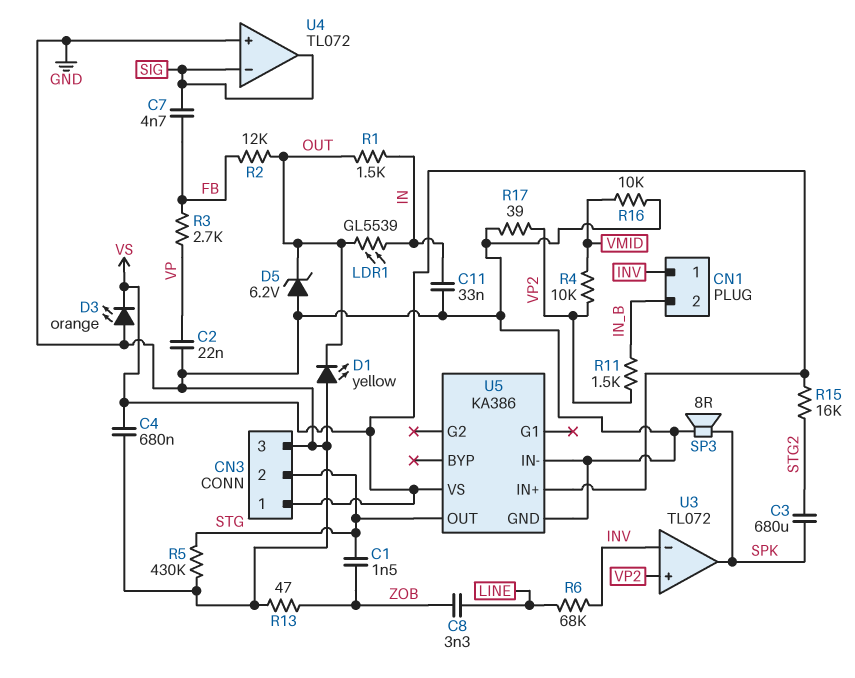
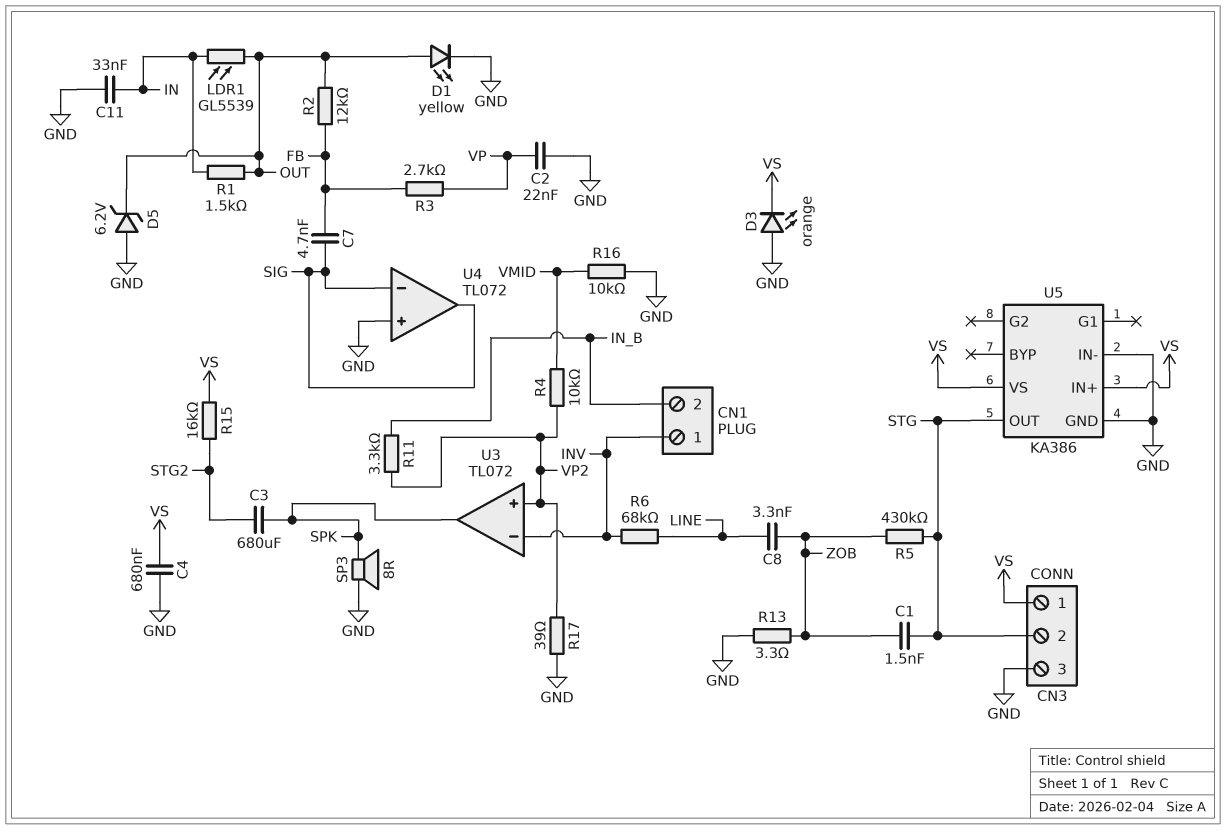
D1: LED yellow (A GND, K OUT) -> LED yellow (A OUT, K GND)
R5: 430k (GND, STG) -> 430k (STG, ZOB)
R11: 1.5k (IN_B, VP2) -> 3.3k (IN_B, VP2)
R13: 47 (GND, ZOB) -> 3.3 (GND, ZOB)

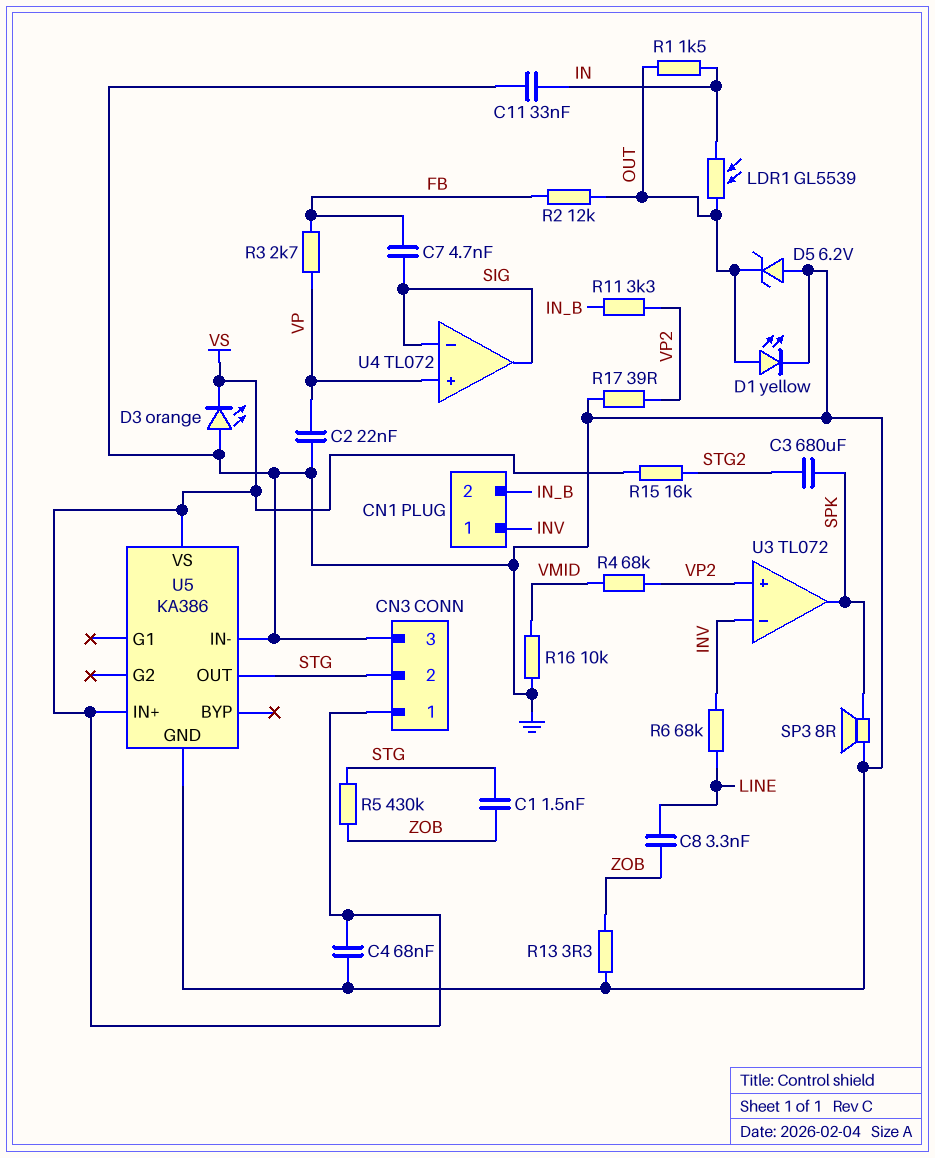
C4: 680nF (GND, VS) -> 68nF (GND, VS)
R4: 10k (VMID, VP2) -> 68k (VMID, VP2)
U4 pin in+: GND -> VP

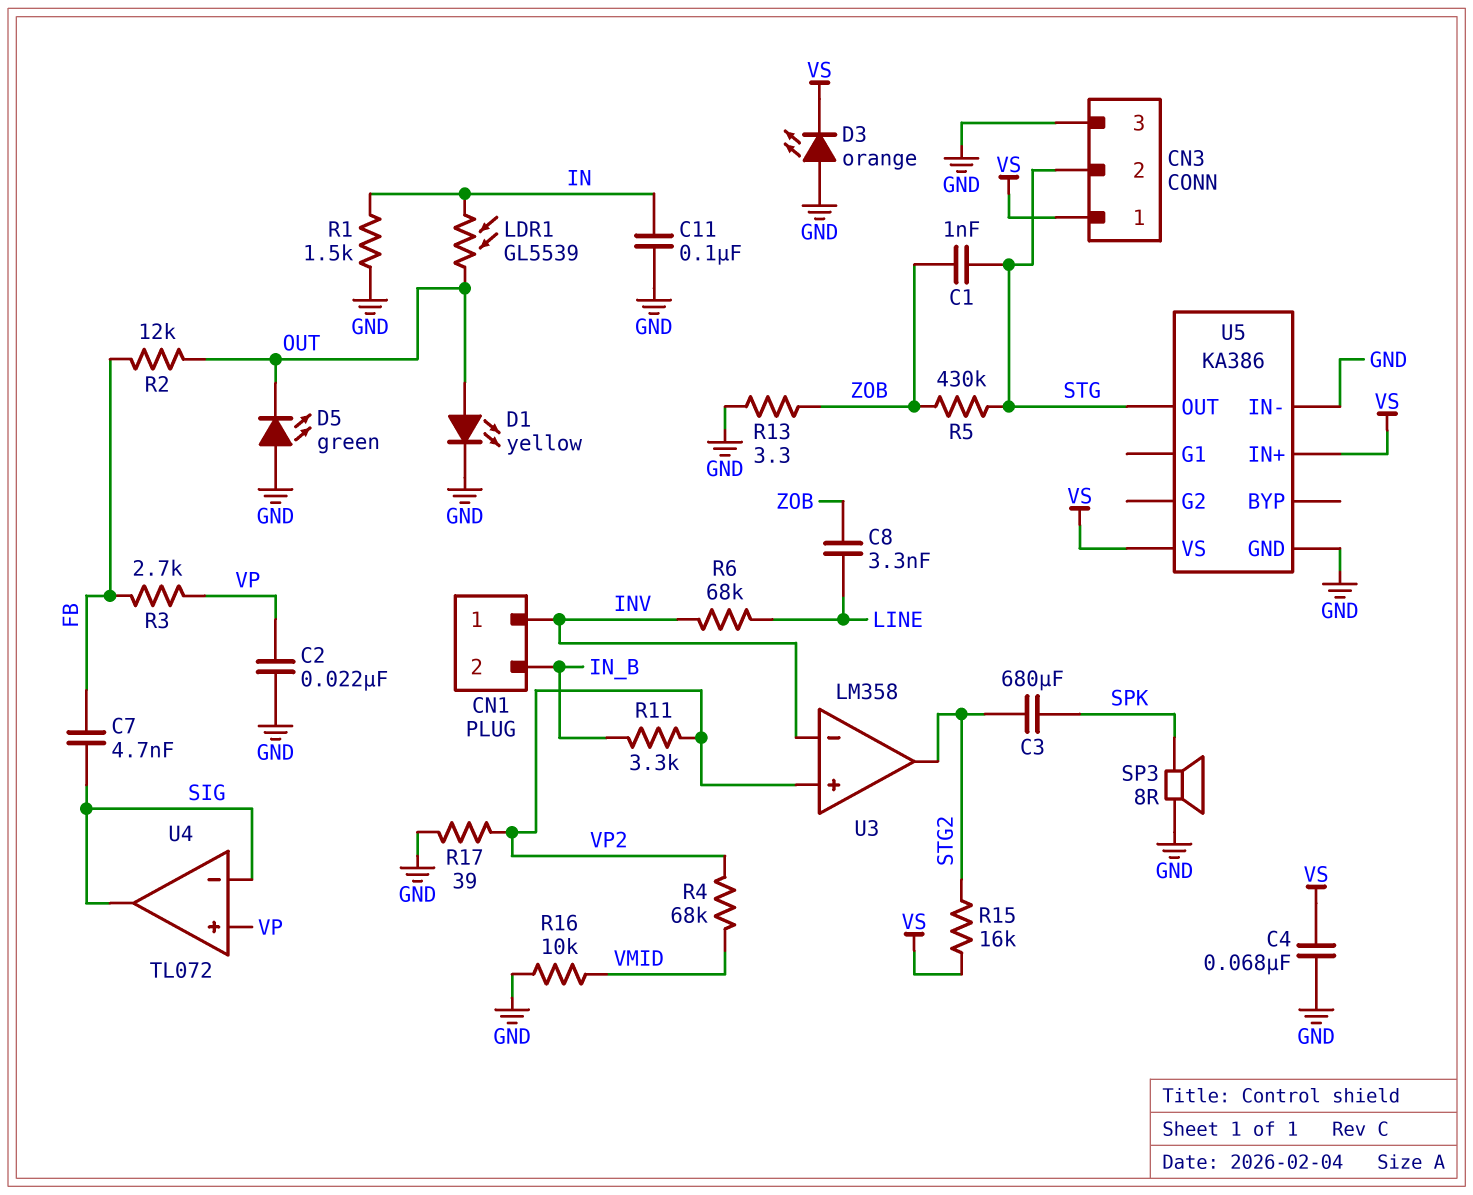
C1: 1.5nF (STG, ZOB) -> 1nF (STG, ZOB)
C11: 33nF (GND, IN) -> 100nF (GND, IN)
D5: zener 6.2V (A GND, K OUT) -> LED green (A GND, K OUT)
R1: 1.5k (IN, OUT) -> 1.5k (GND, IN)
U3: TL072 -> LM358
U3 pin out: SPK -> STG2

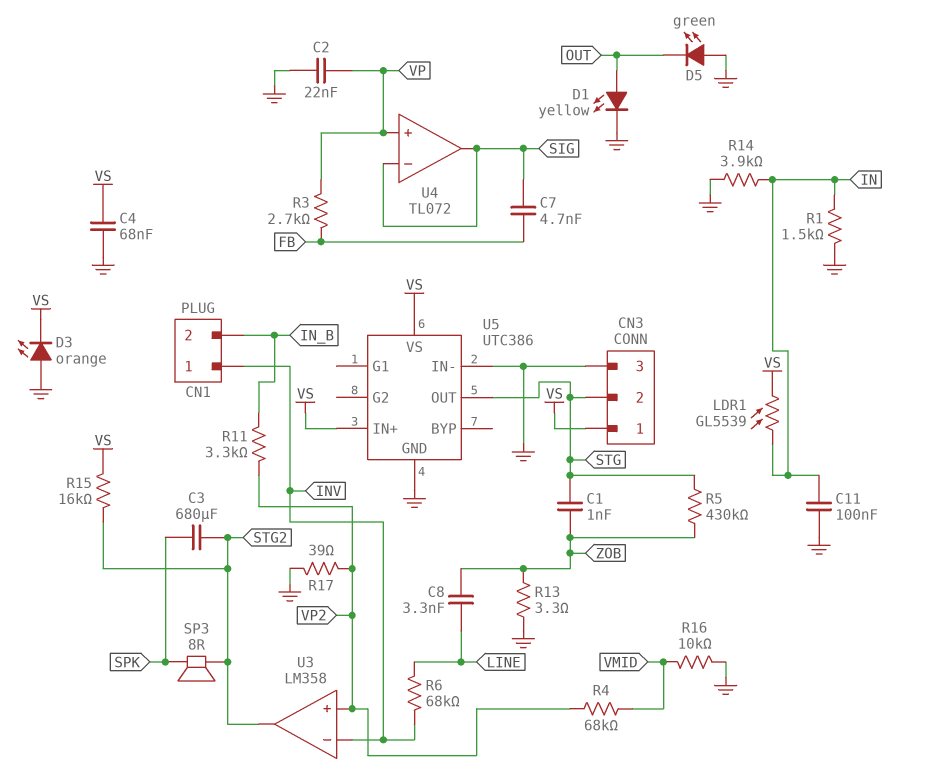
LDR1: GL5539 (IN, OUT) -> GL5539 (IN, VS)
R2: 12k (FB, OUT) -> none
R14: none -> 3.9k (GND, IN)
SP3: speaker 8R (GND, SPK) -> speaker 8R (SPK, STG2)
U5: KA386 -> UTC386

